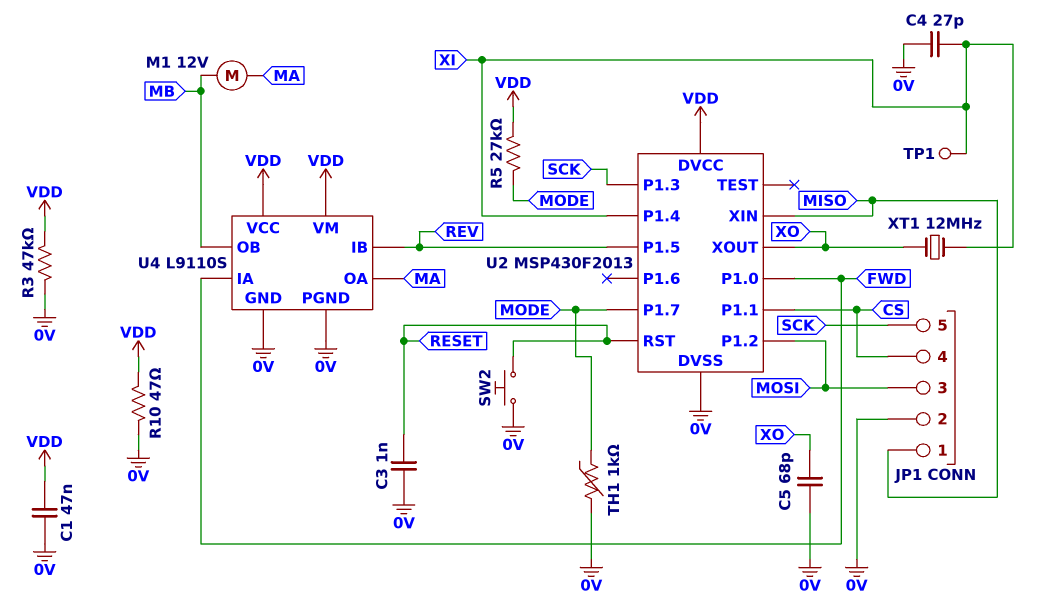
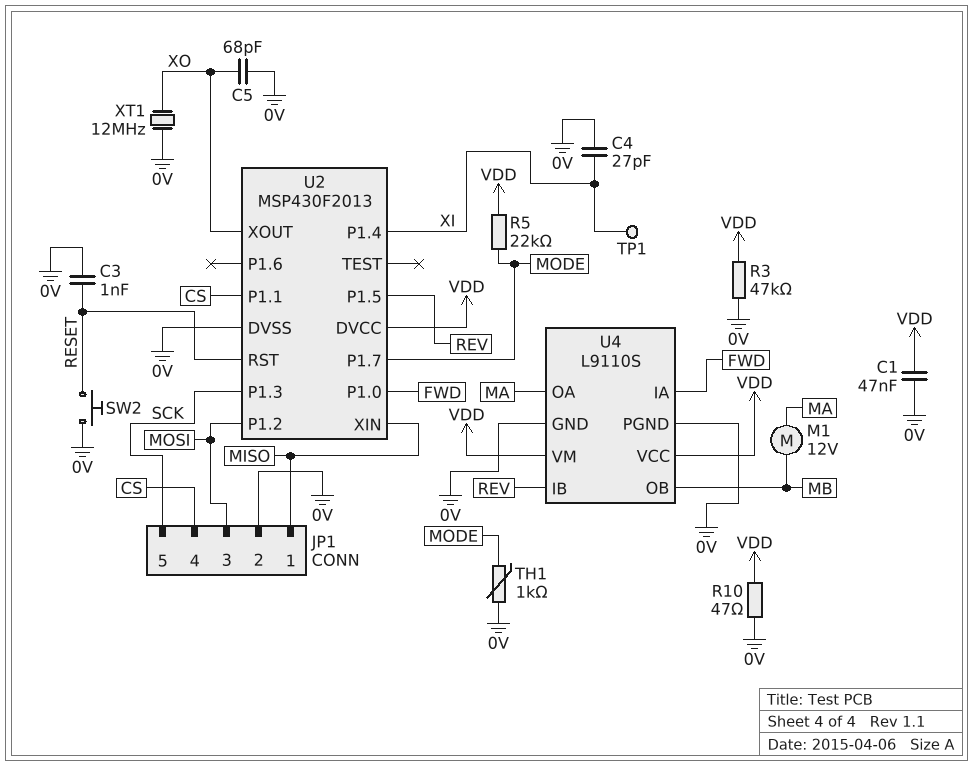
R5: 27k (MODE, VDD) -> 22k (MODE, VDD)
XT1: 12MHz (XI, XO) -> 12MHz (0V, XO)

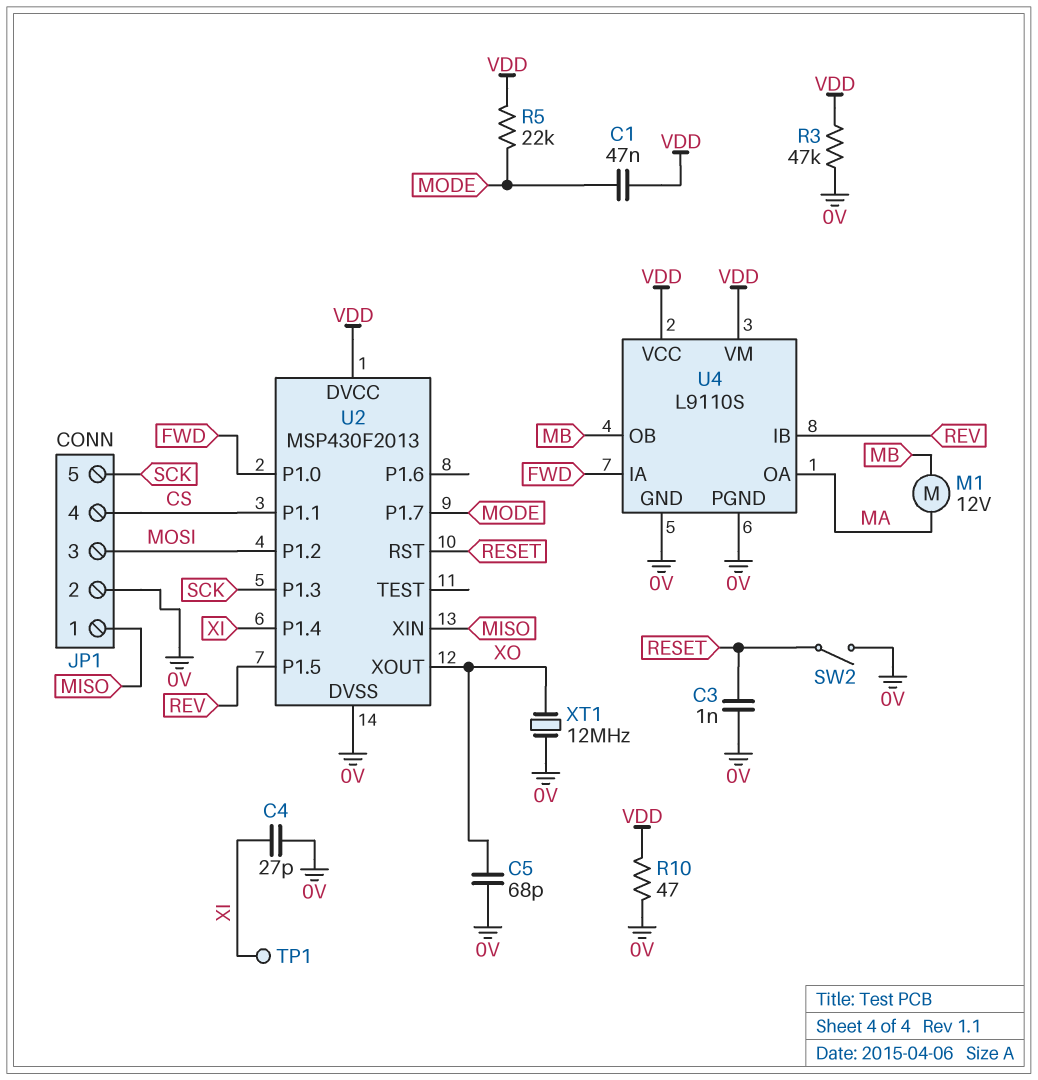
C1: 47nF (0V, VDD) -> 47nF (MODE, VDD)
SW2: button (0V, RESET) -> switch (0V, RESET)
TH1: 1k (0V, MODE) -> none

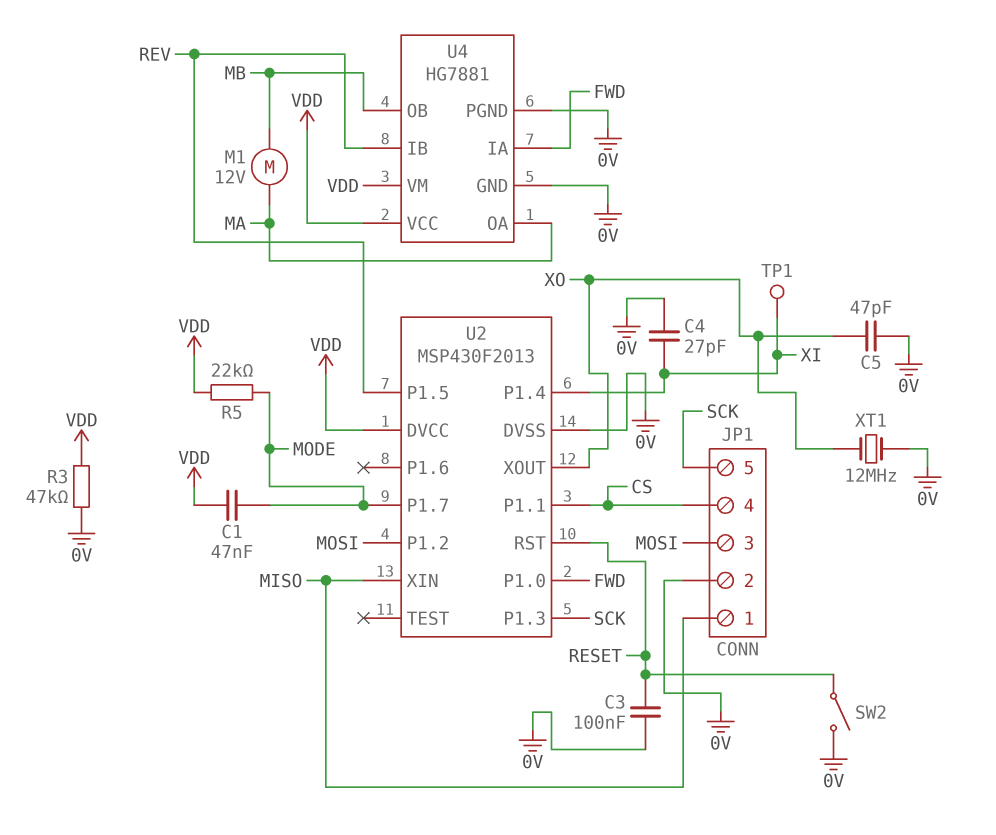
C3: 1nF (0V, RESET) -> 100nF (0V, RESET)
C5: 68pF (0V, XO) -> 47pF (0V, XO)
R10: 47 (0V, VDD) -> none
U4: L9110S -> HG7881

